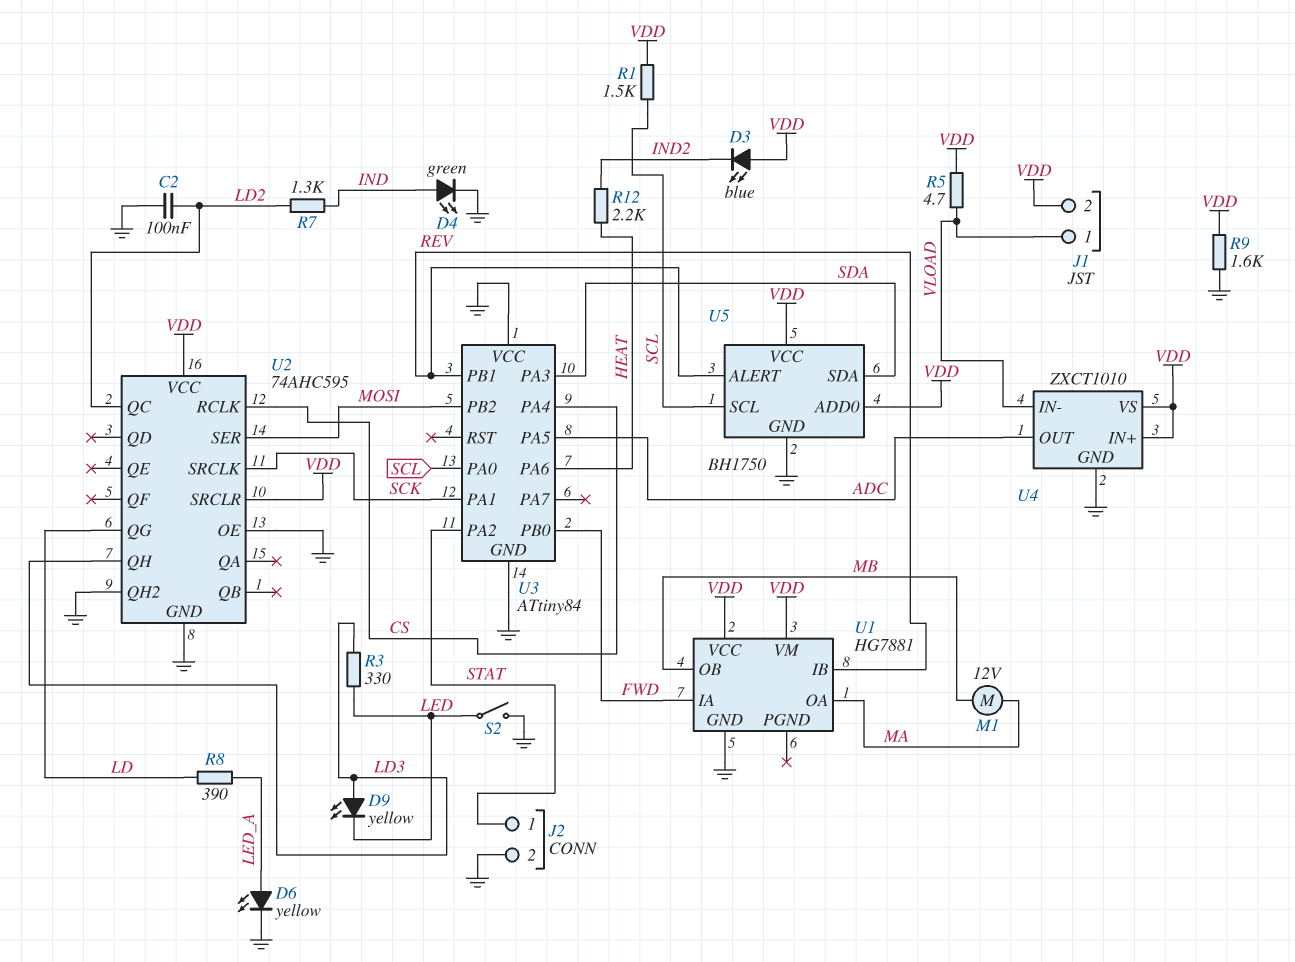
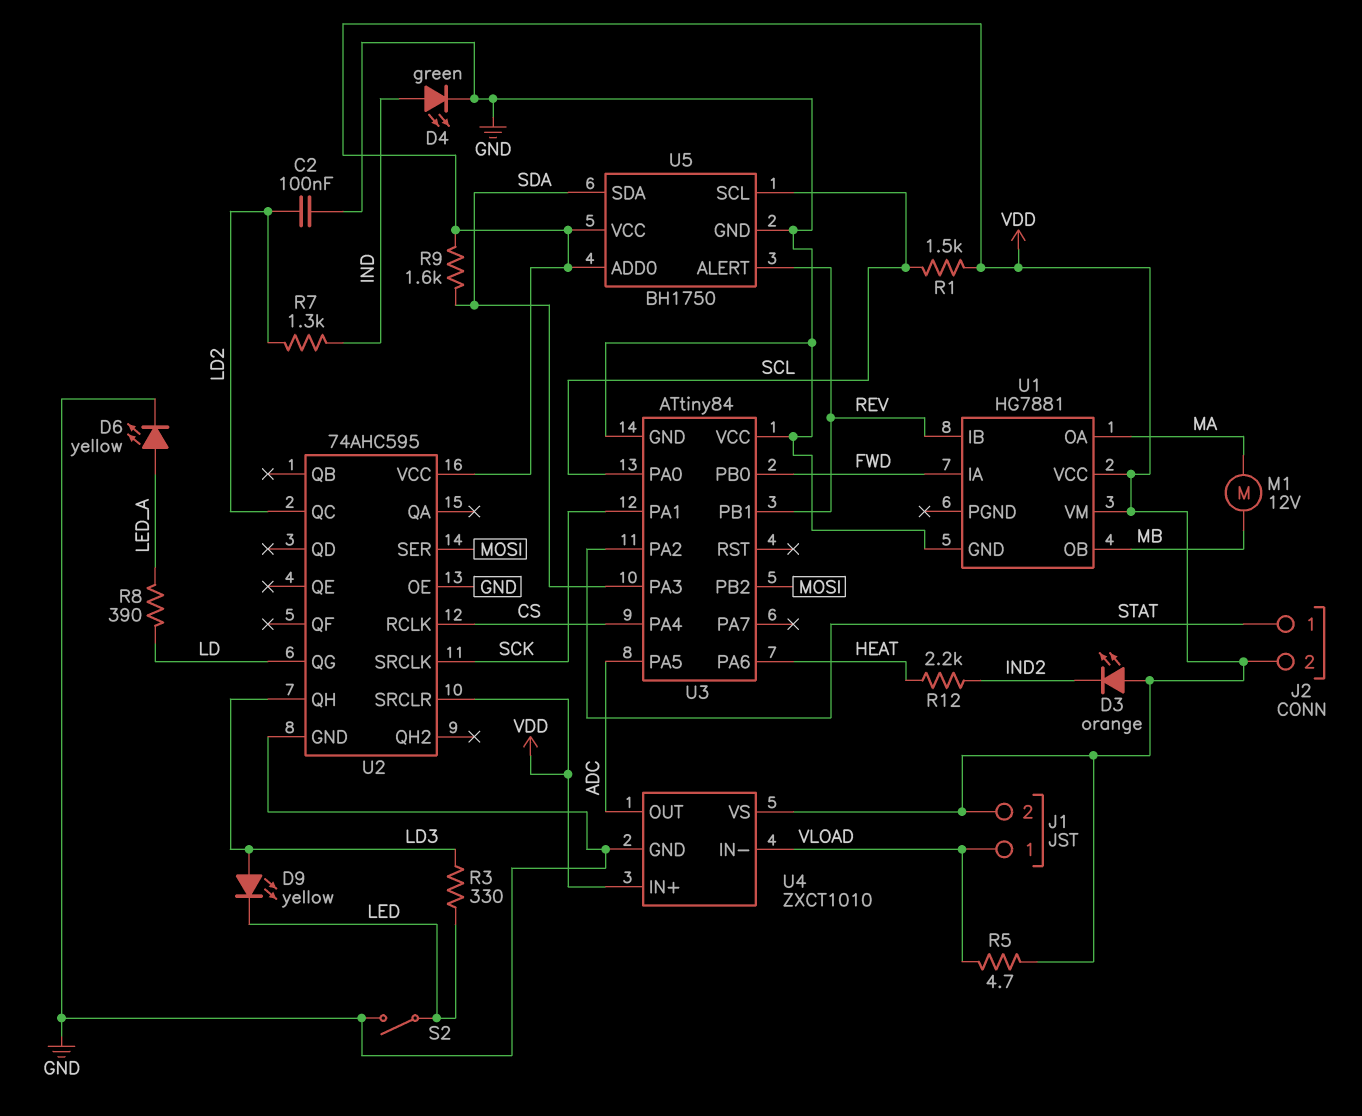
D3: LED blue (A VDD, K IND2) -> LED orange (A VDD, K IND2)
J2 pin 2: GND -> VDD
R9: 1.6k (GND, VDD) -> 1.6k (SDA, VDD)
U2 pin QH2: GND -> none

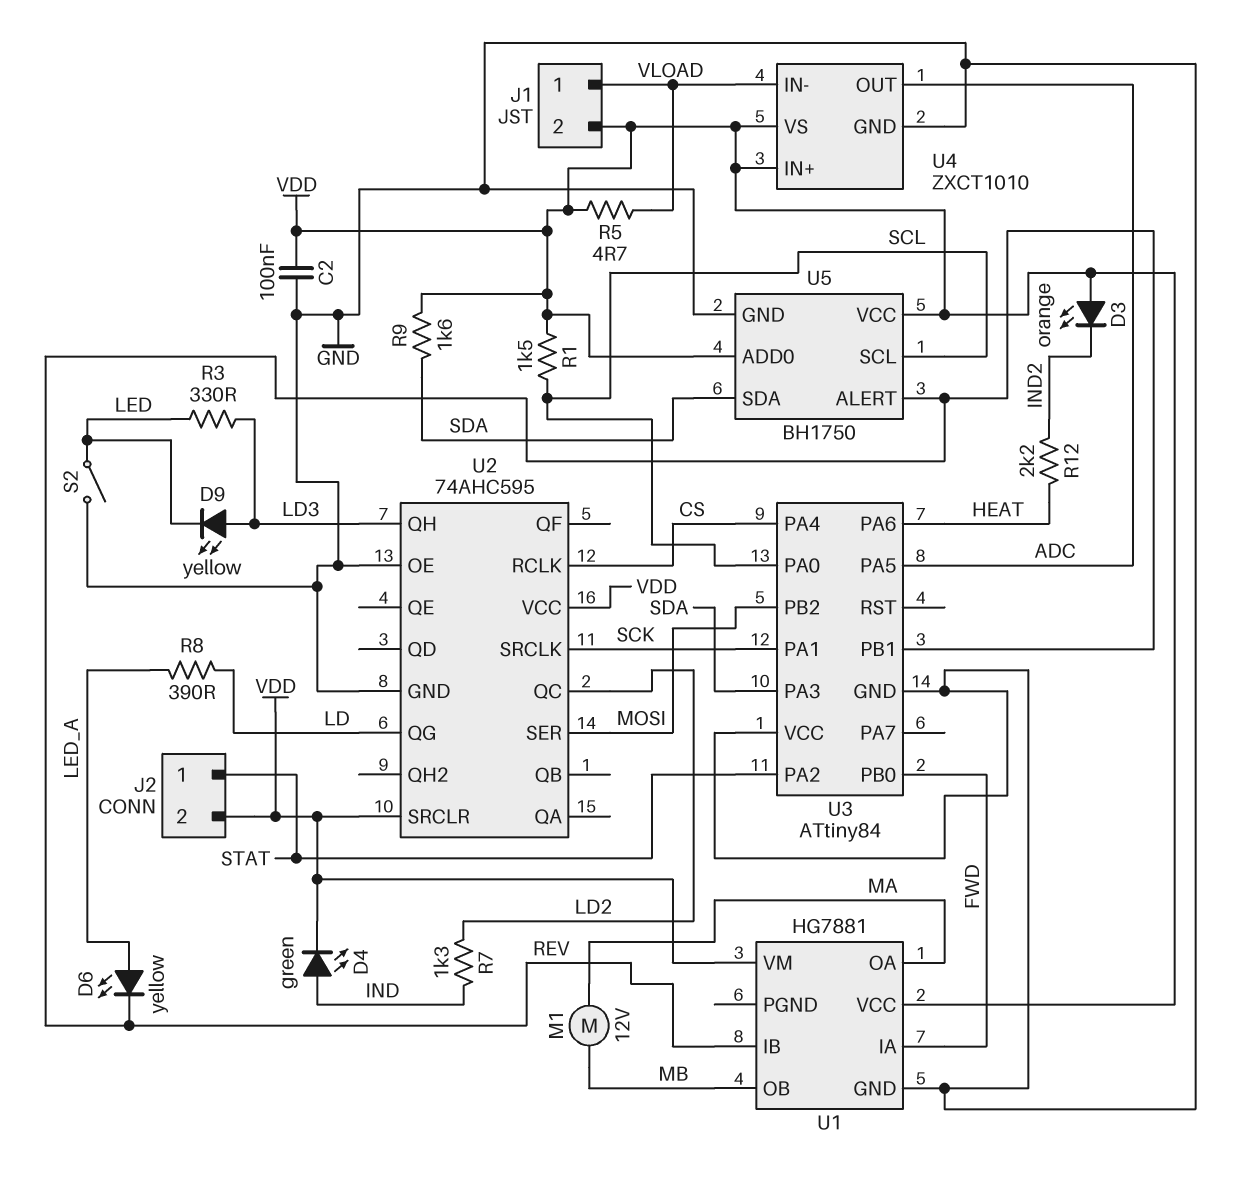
C2: 100nF (GND, LD2) -> 100nF (GND, VDD)
D4: LED green (A IND, K GND) -> LED green (A IND, K VDD)
D6: LED yellow (A LED_A, K GND) -> LED yellow (A LED_A, K REV)

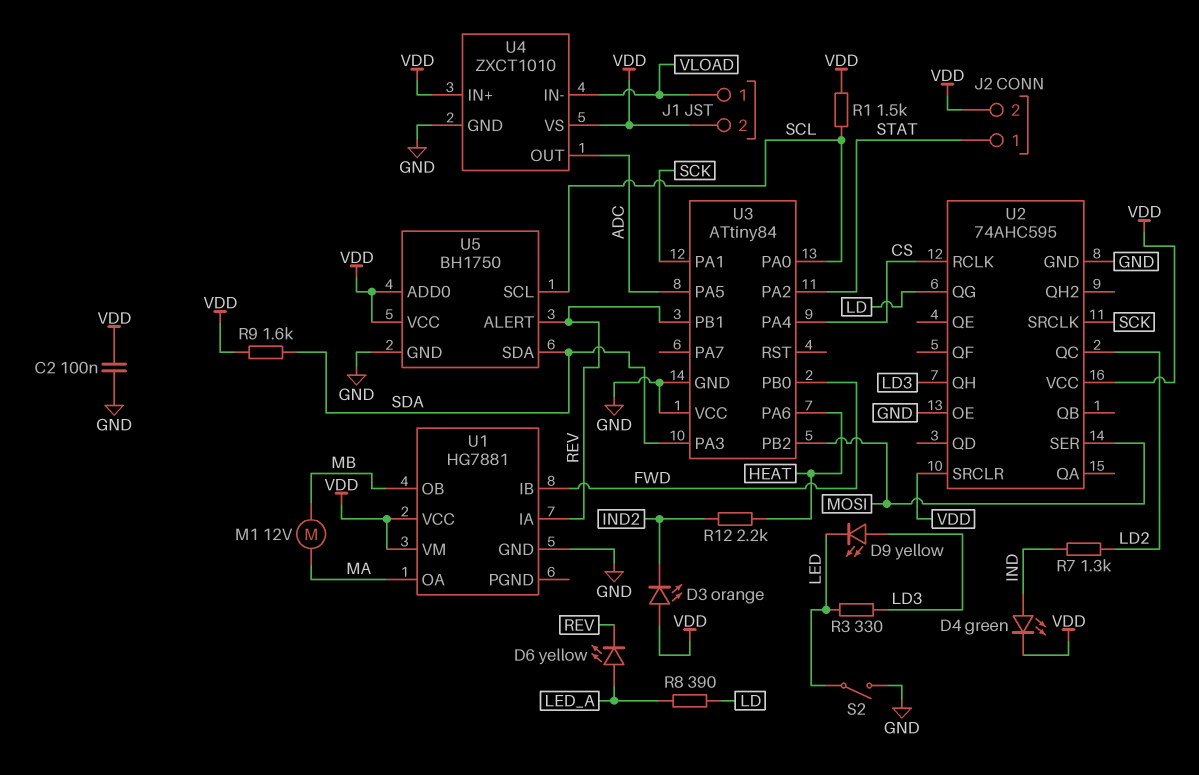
R5: 4.7 (VDD, VLOAD) -> none
U1 pin IA: FWD -> REV
U1 pin IB: REV -> FWD

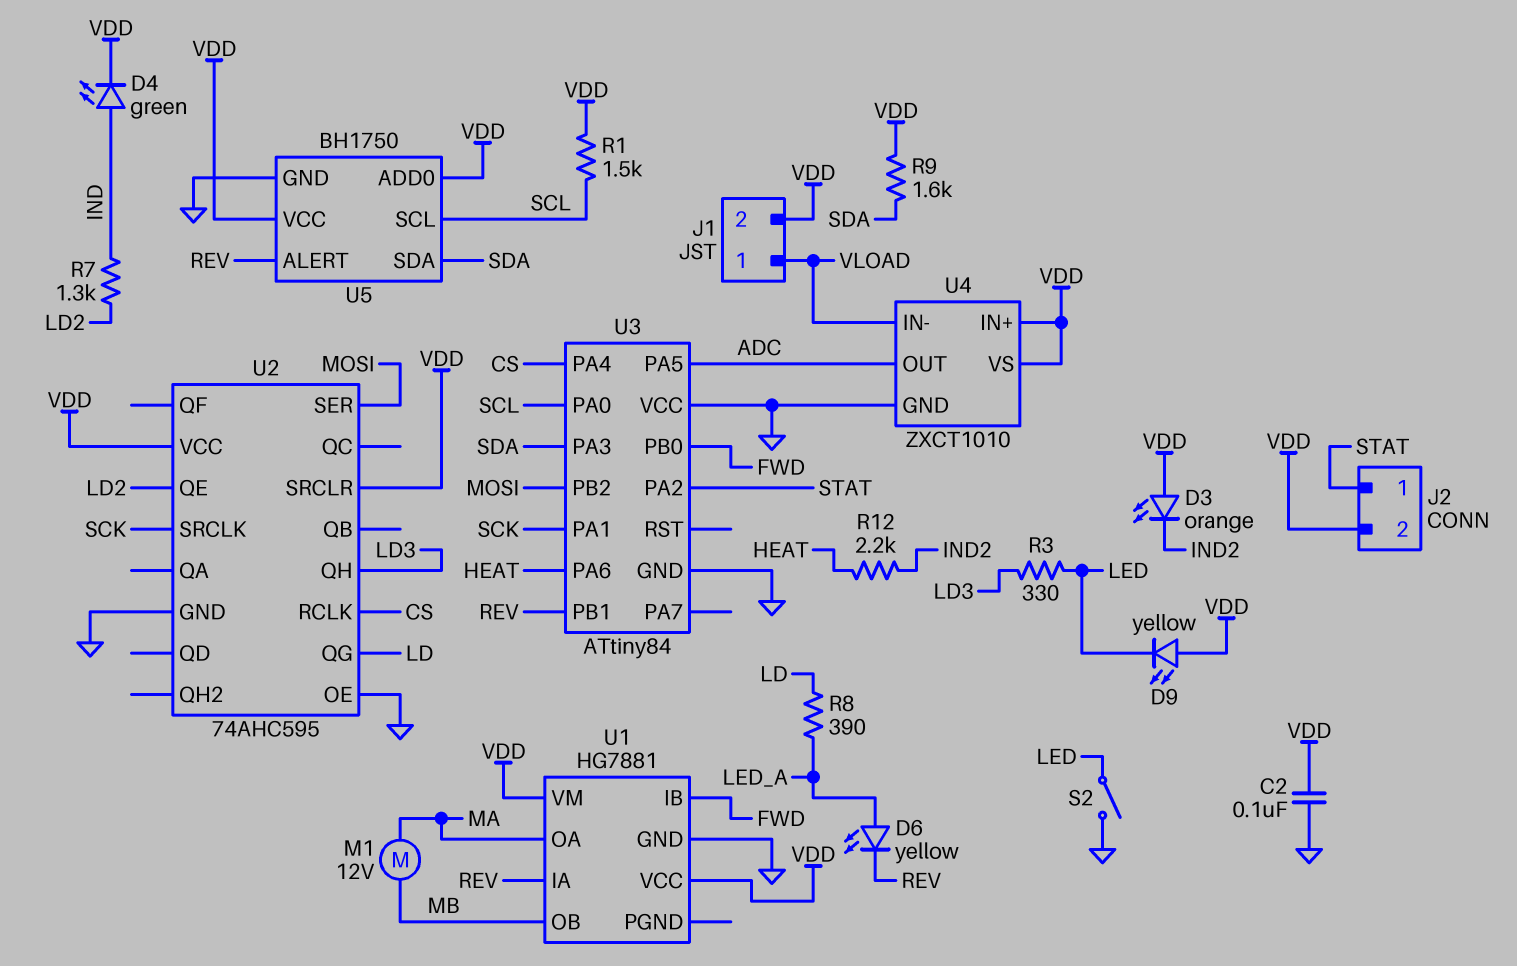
D9: LED yellow (A LD3, K LED) -> LED yellow (A VDD, K LED)
U2 pin QC: LD2 -> none
U2 pin QE: none -> LD2

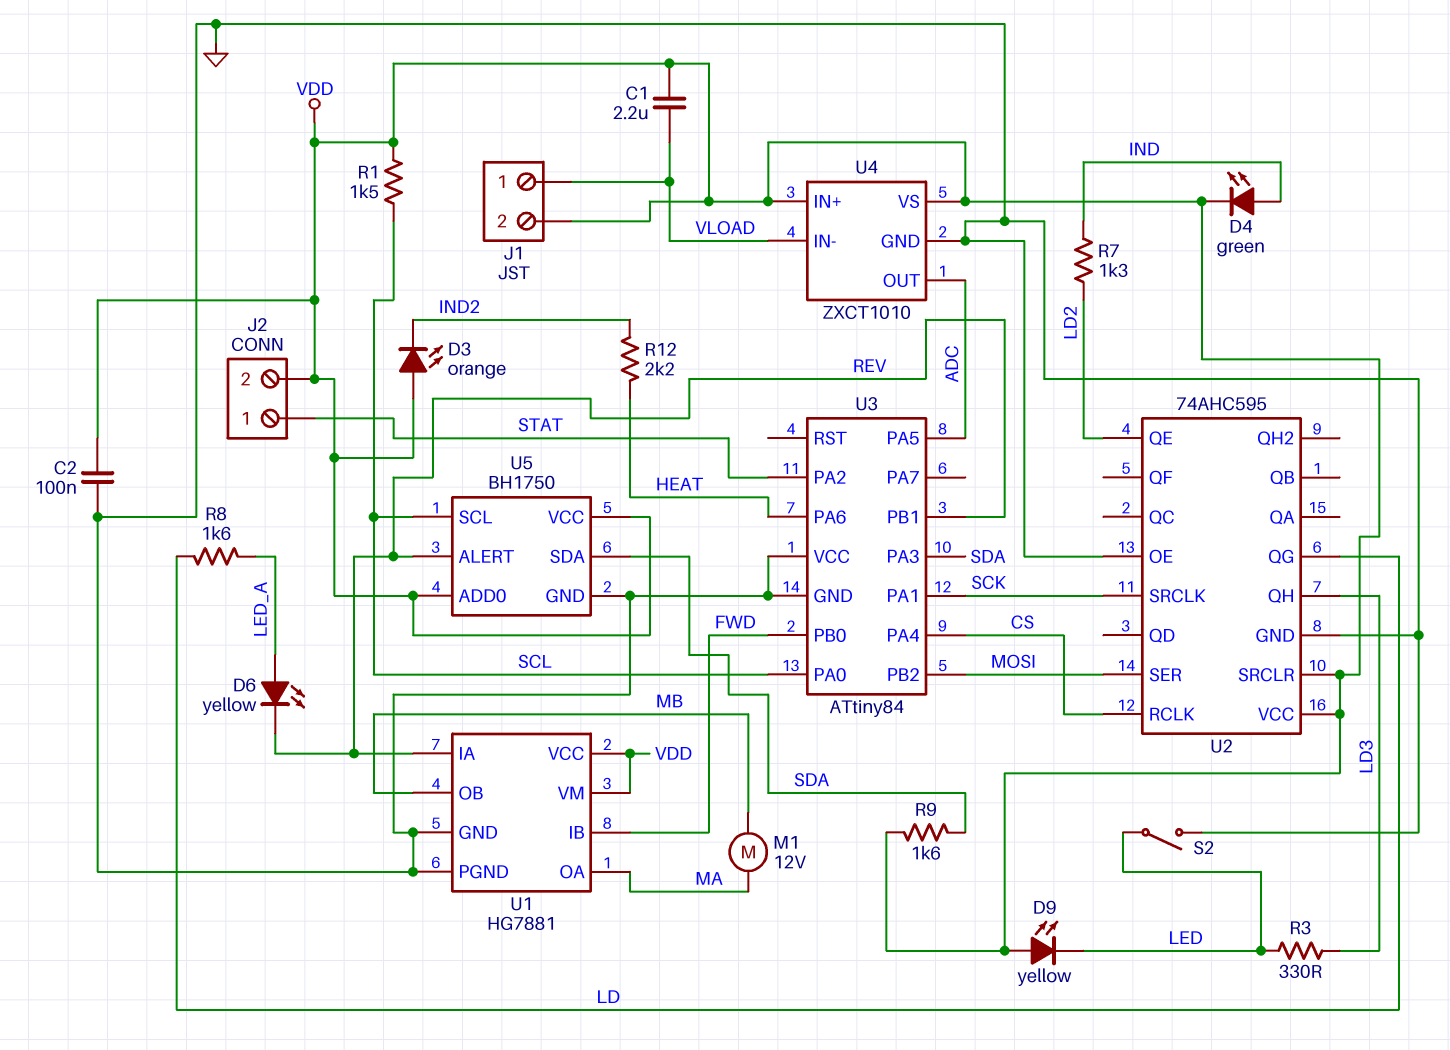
C1: none -> 2.2uF (VDD, VLOAD)
R8: 390 (LD, LED_A) -> 1.6k (LD, LED_A)
U1 pin PGND: none -> GND

